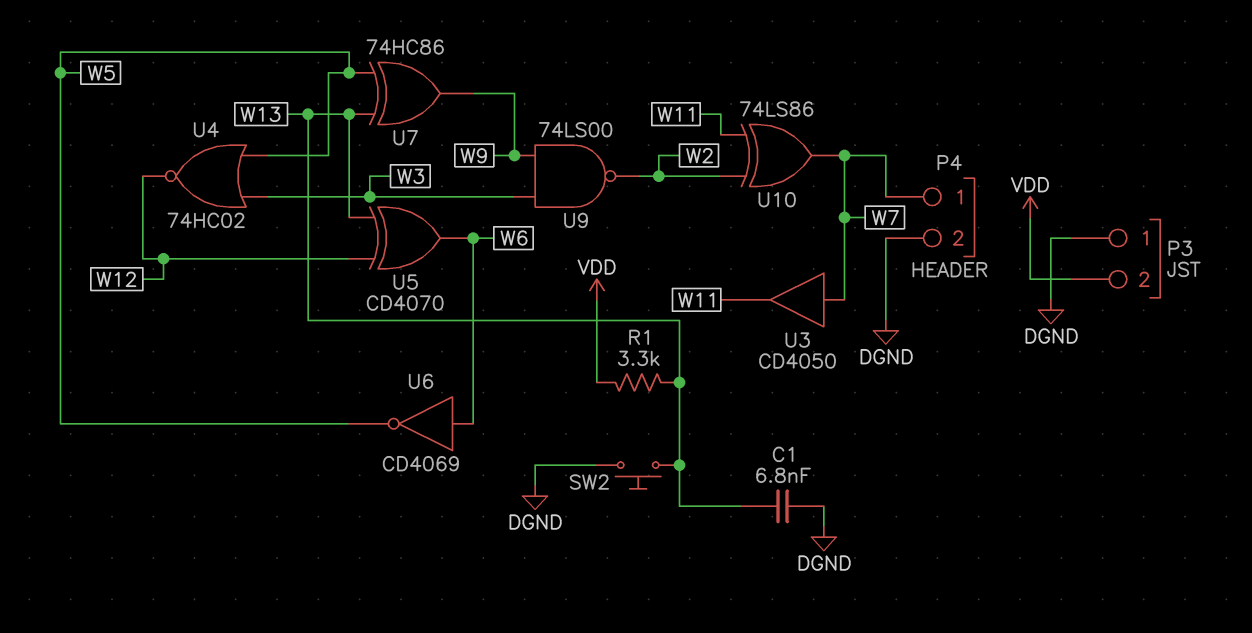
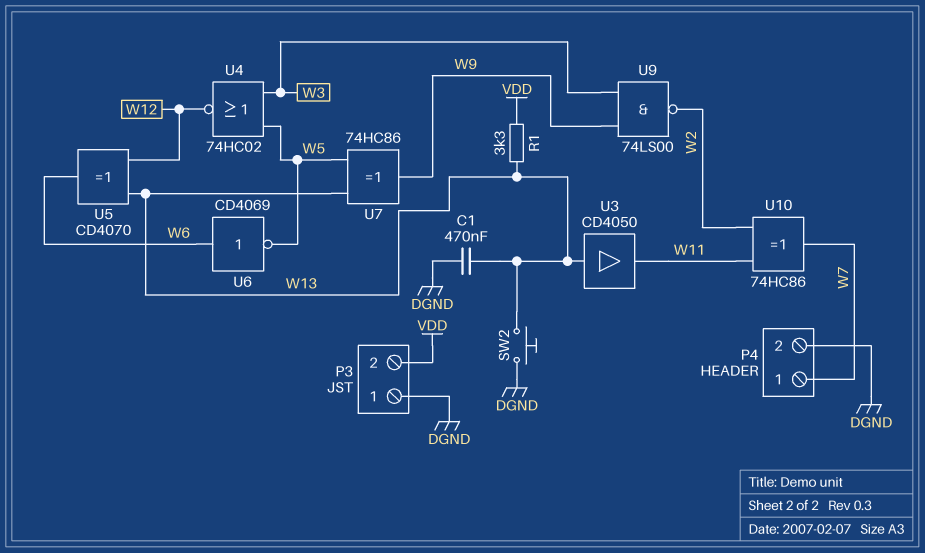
C1: 6.8nF (DGND, W13) -> 470nF (DGND, W13)
U3: buffer CD4050 (in W7, out W11) -> buffer CD4050 (in W13, out W11)
U10: XOR 74LS86 (in W2, in W11, out W7) -> XOR 74HC86 (in W2, in W11, out W7)

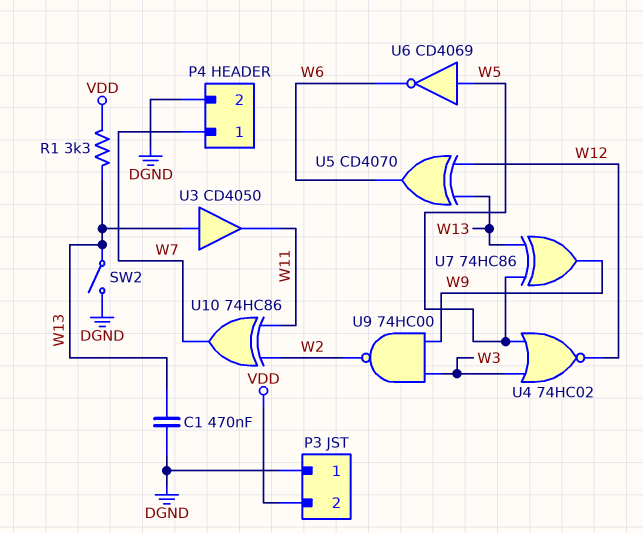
SW2: button (DGND, W13) -> switch (DGND, W13)
U6: NOT CD4069 (in W6, out W5) -> NOT CD4069 (in W5, out W6)
U9: NAND 74LS00 (in W3, in W9, out W2) -> NAND 74HC00 (in W3, in W9, out W2)

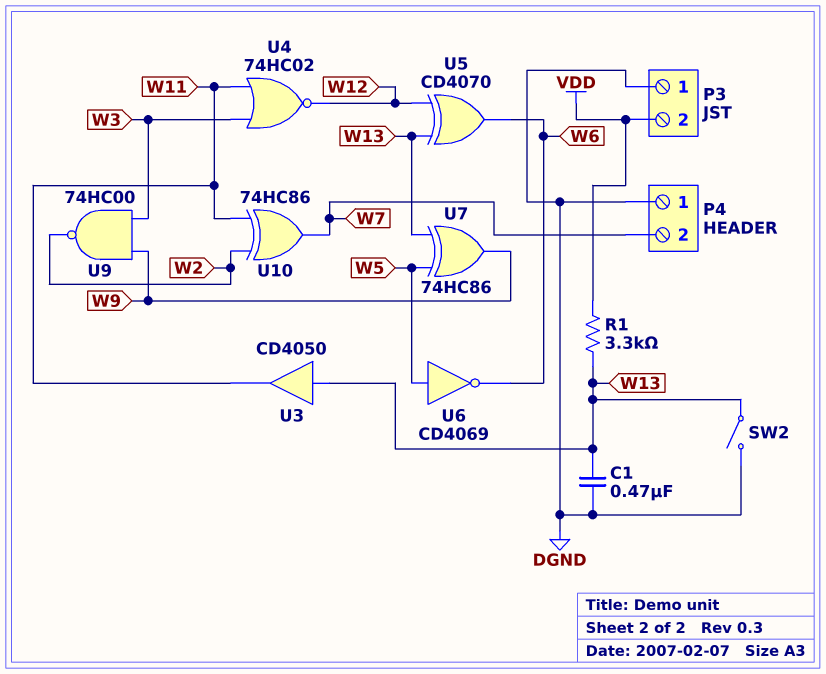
P4 pin 1: W7 -> DGND
P4 pin 2: DGND -> W7
U4: NOR 74HC02 (in W3, in W5, out W12) -> NOR 74HC02 (in W3, in W11, out W12)

